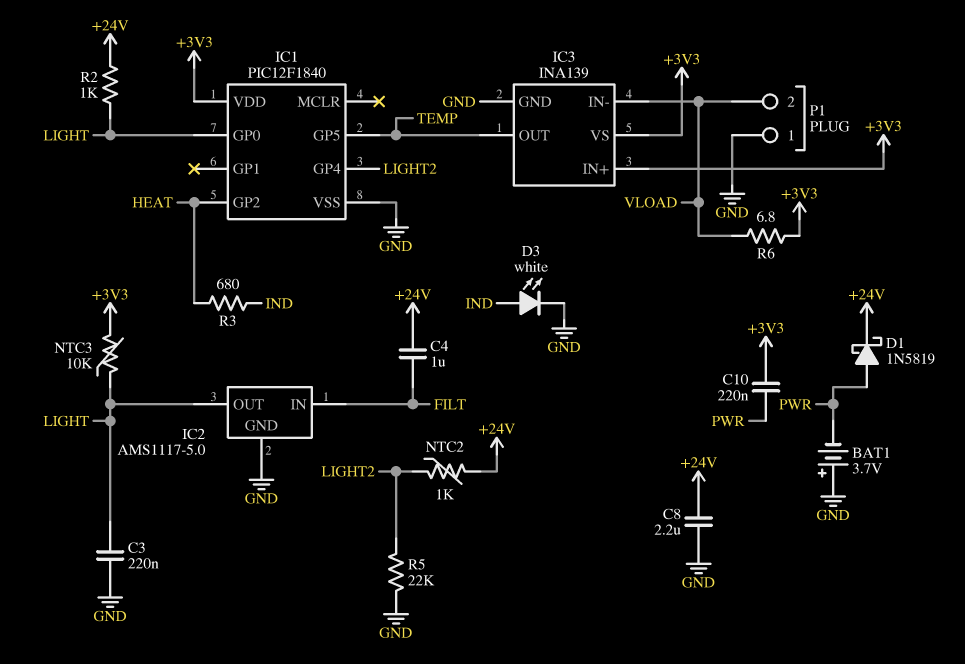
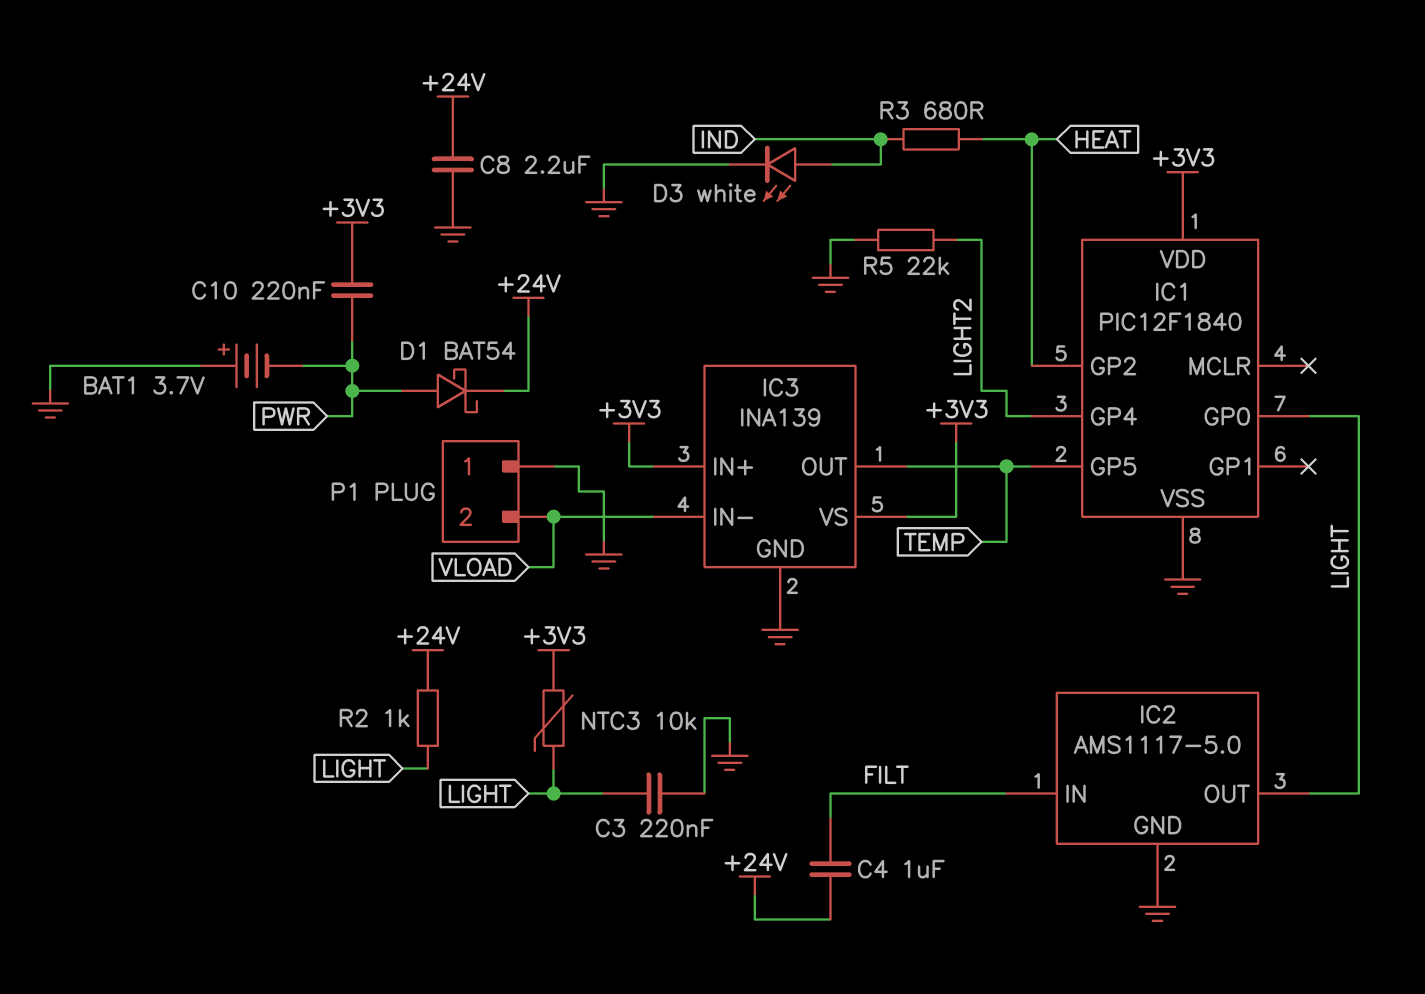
D1: schottky 1N5819 (A PWR, K +24V) -> schottky BAT54 (A PWR, K +24V)
NTC2: 1k (+24V, LIGHT2) -> none
R6: 6.8 (+3V3, VLOAD) -> none

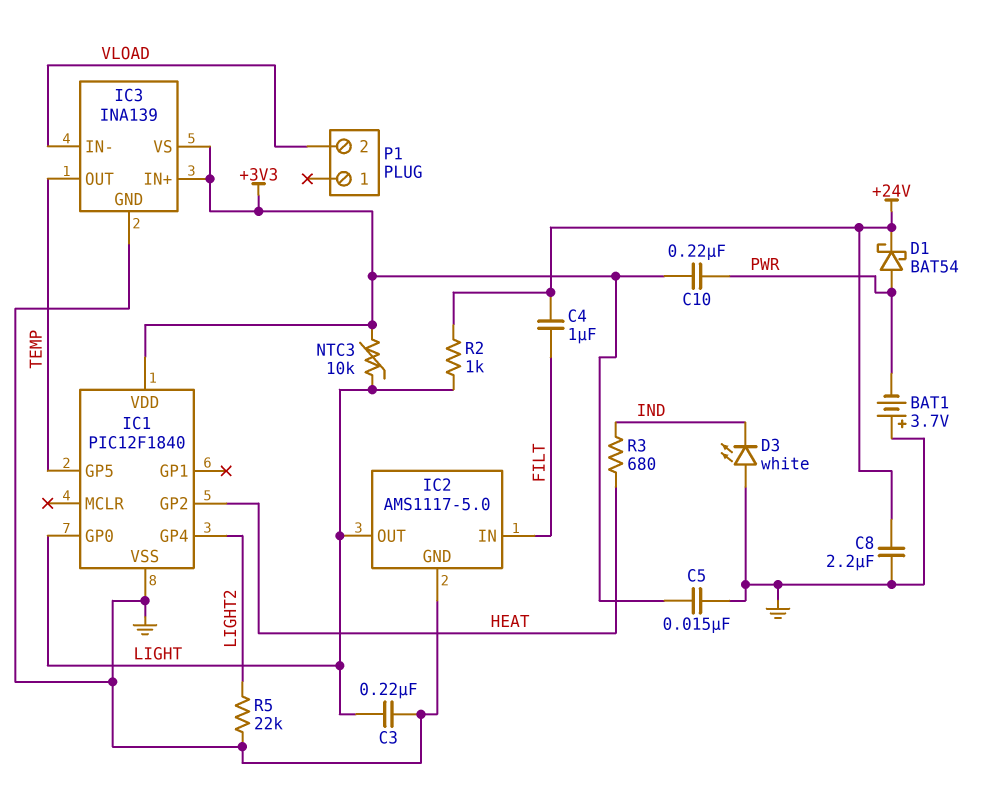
C5: none -> 15nF (+3V3, GND)
D3: LED white (A IND, K GND) -> LED white (A GND, K IND)
P1 pin 1: GND -> none

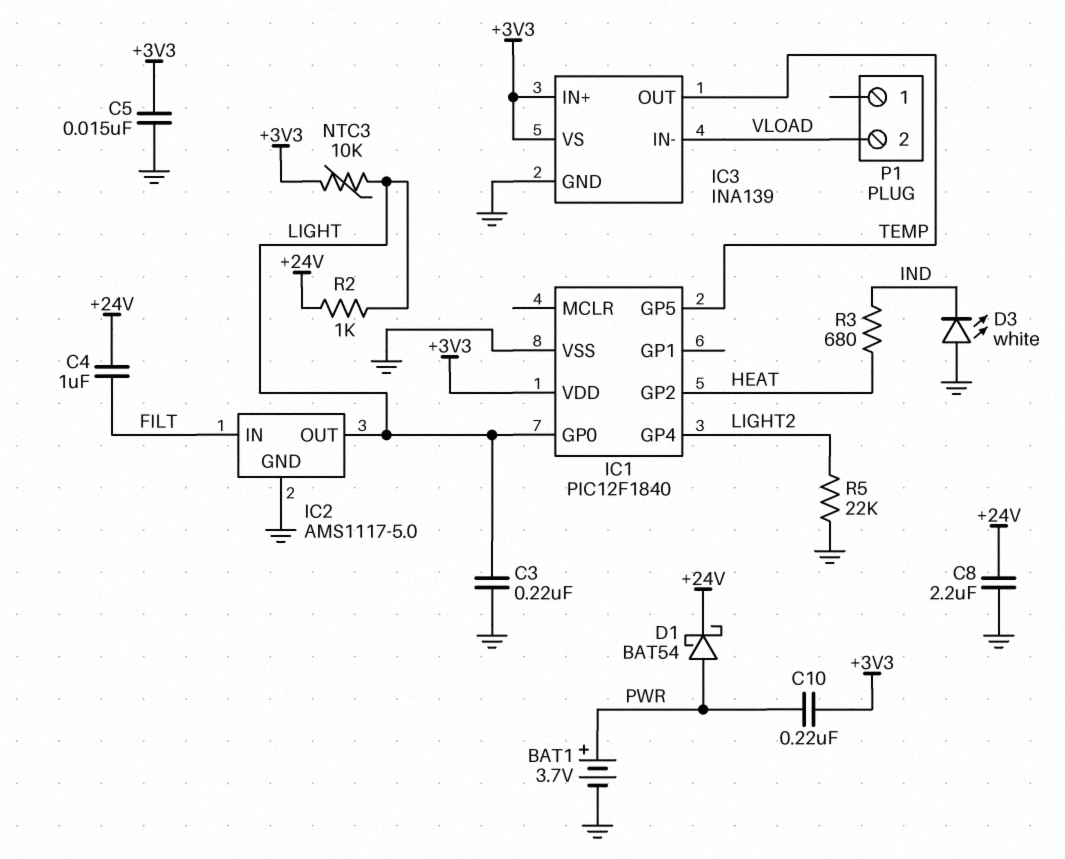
BAT1: 3.7V (plus GND, minus PWR) -> 3.7V (plus PWR, minus GND)

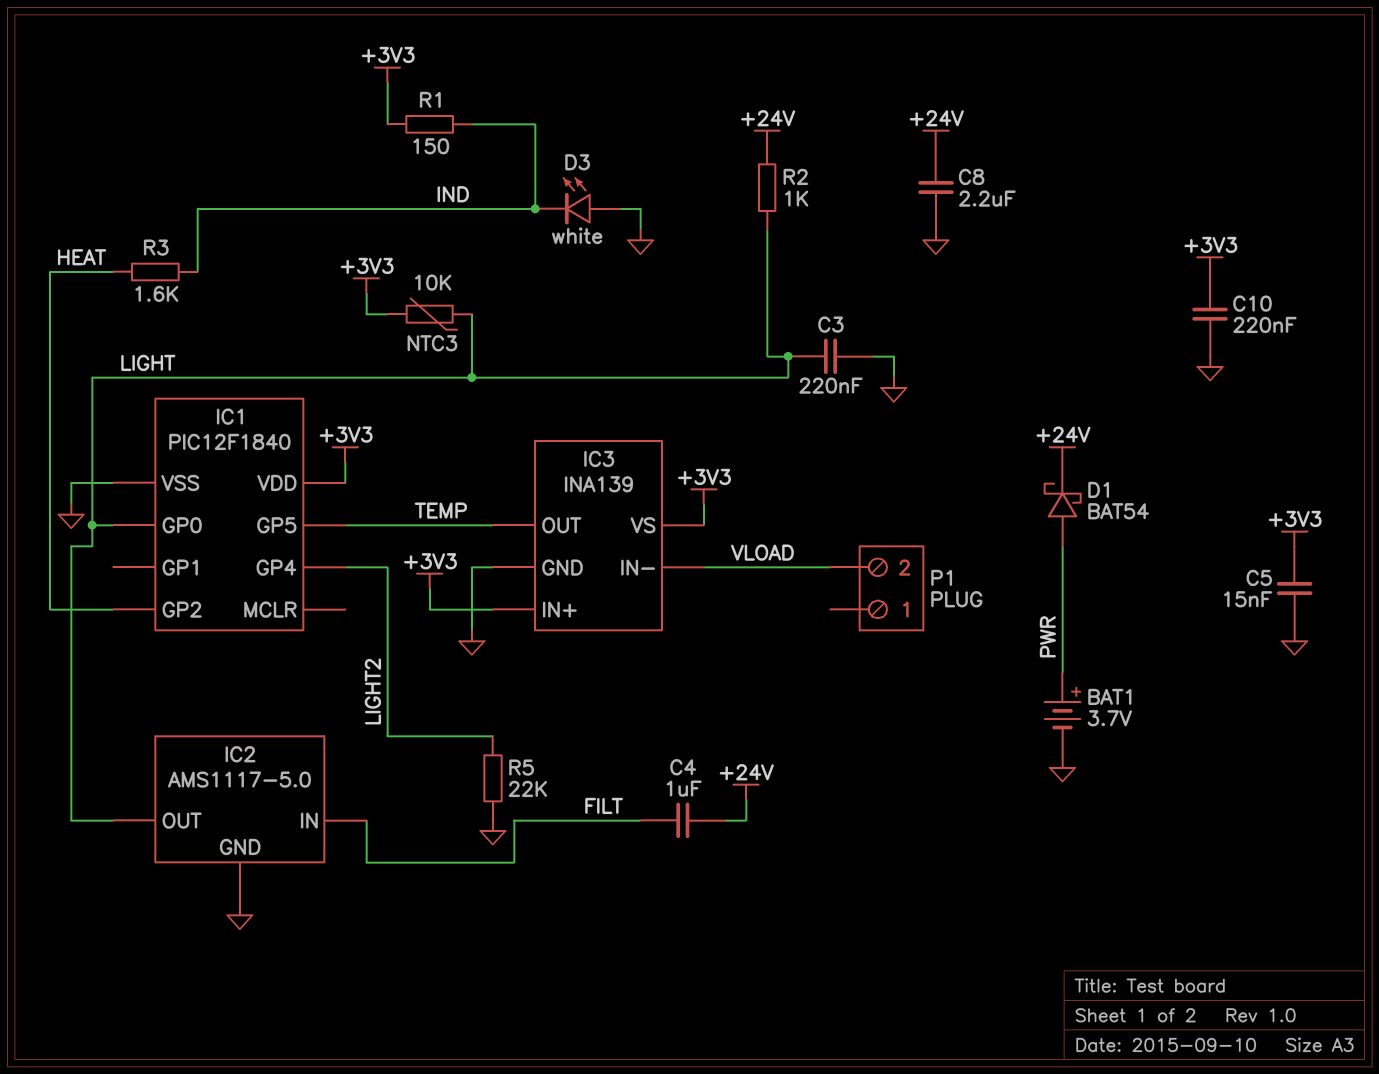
C10: 220nF (+3V3, PWR) -> 220nF (+3V3, GND)
R1: none -> 150 (+3V3, IND)
R3: 680 (HEAT, IND) -> 1.6k (HEAT, IND)

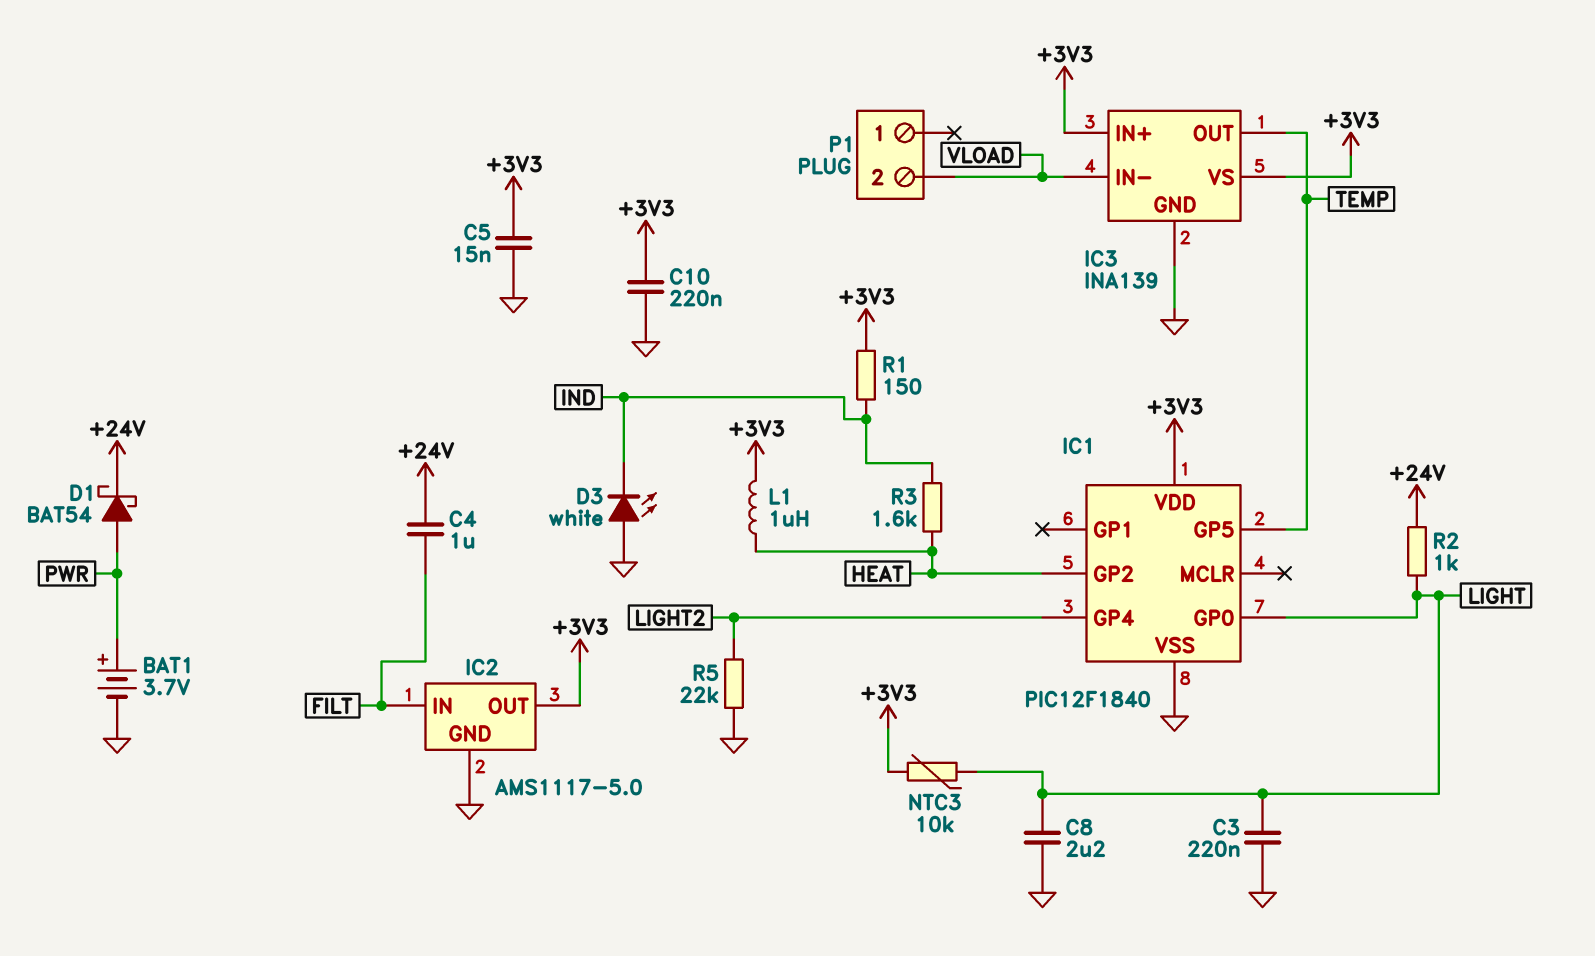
C8: 2.2uF (+24V, GND) -> 2.2uF (GND, LIGHT)
IC2 pin OUT: LIGHT -> +3V3
L1: none -> 1uH (+3V3, HEAT)

